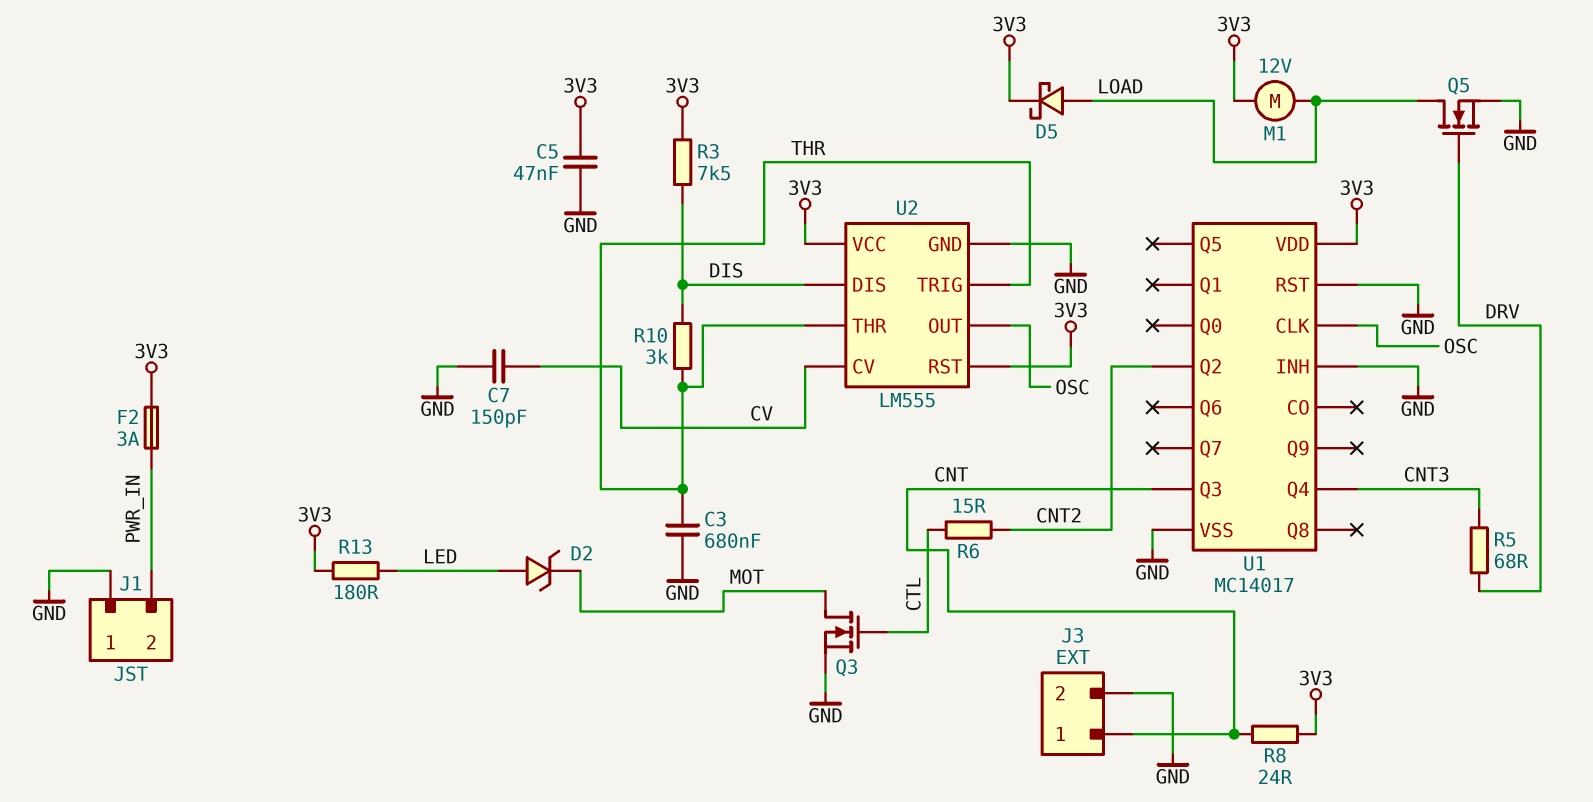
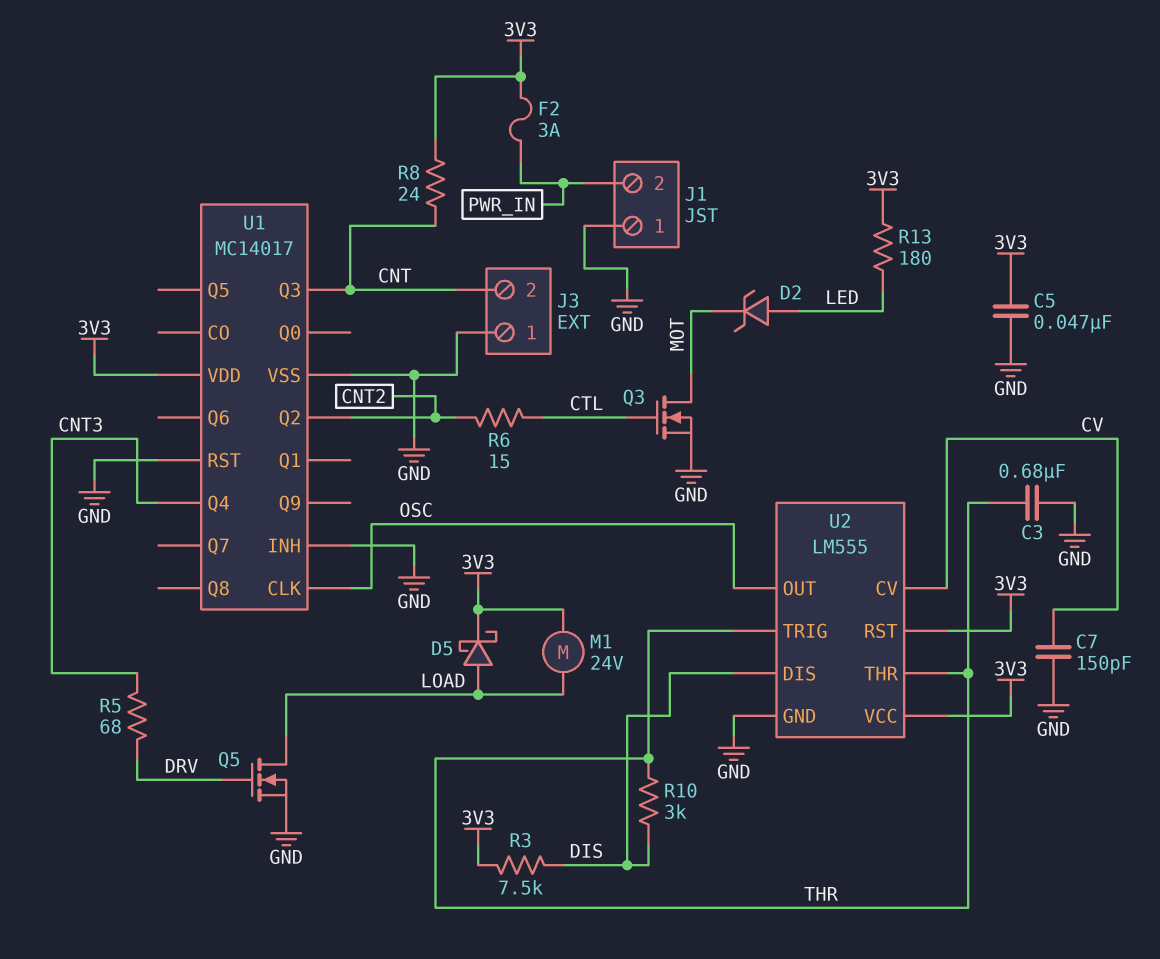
J3 pin 1: CNT -> GND
J3 pin 2: GND -> CNT
M1: motor 12V (3V3, LOAD) -> motor 24V (3V3, LOAD)

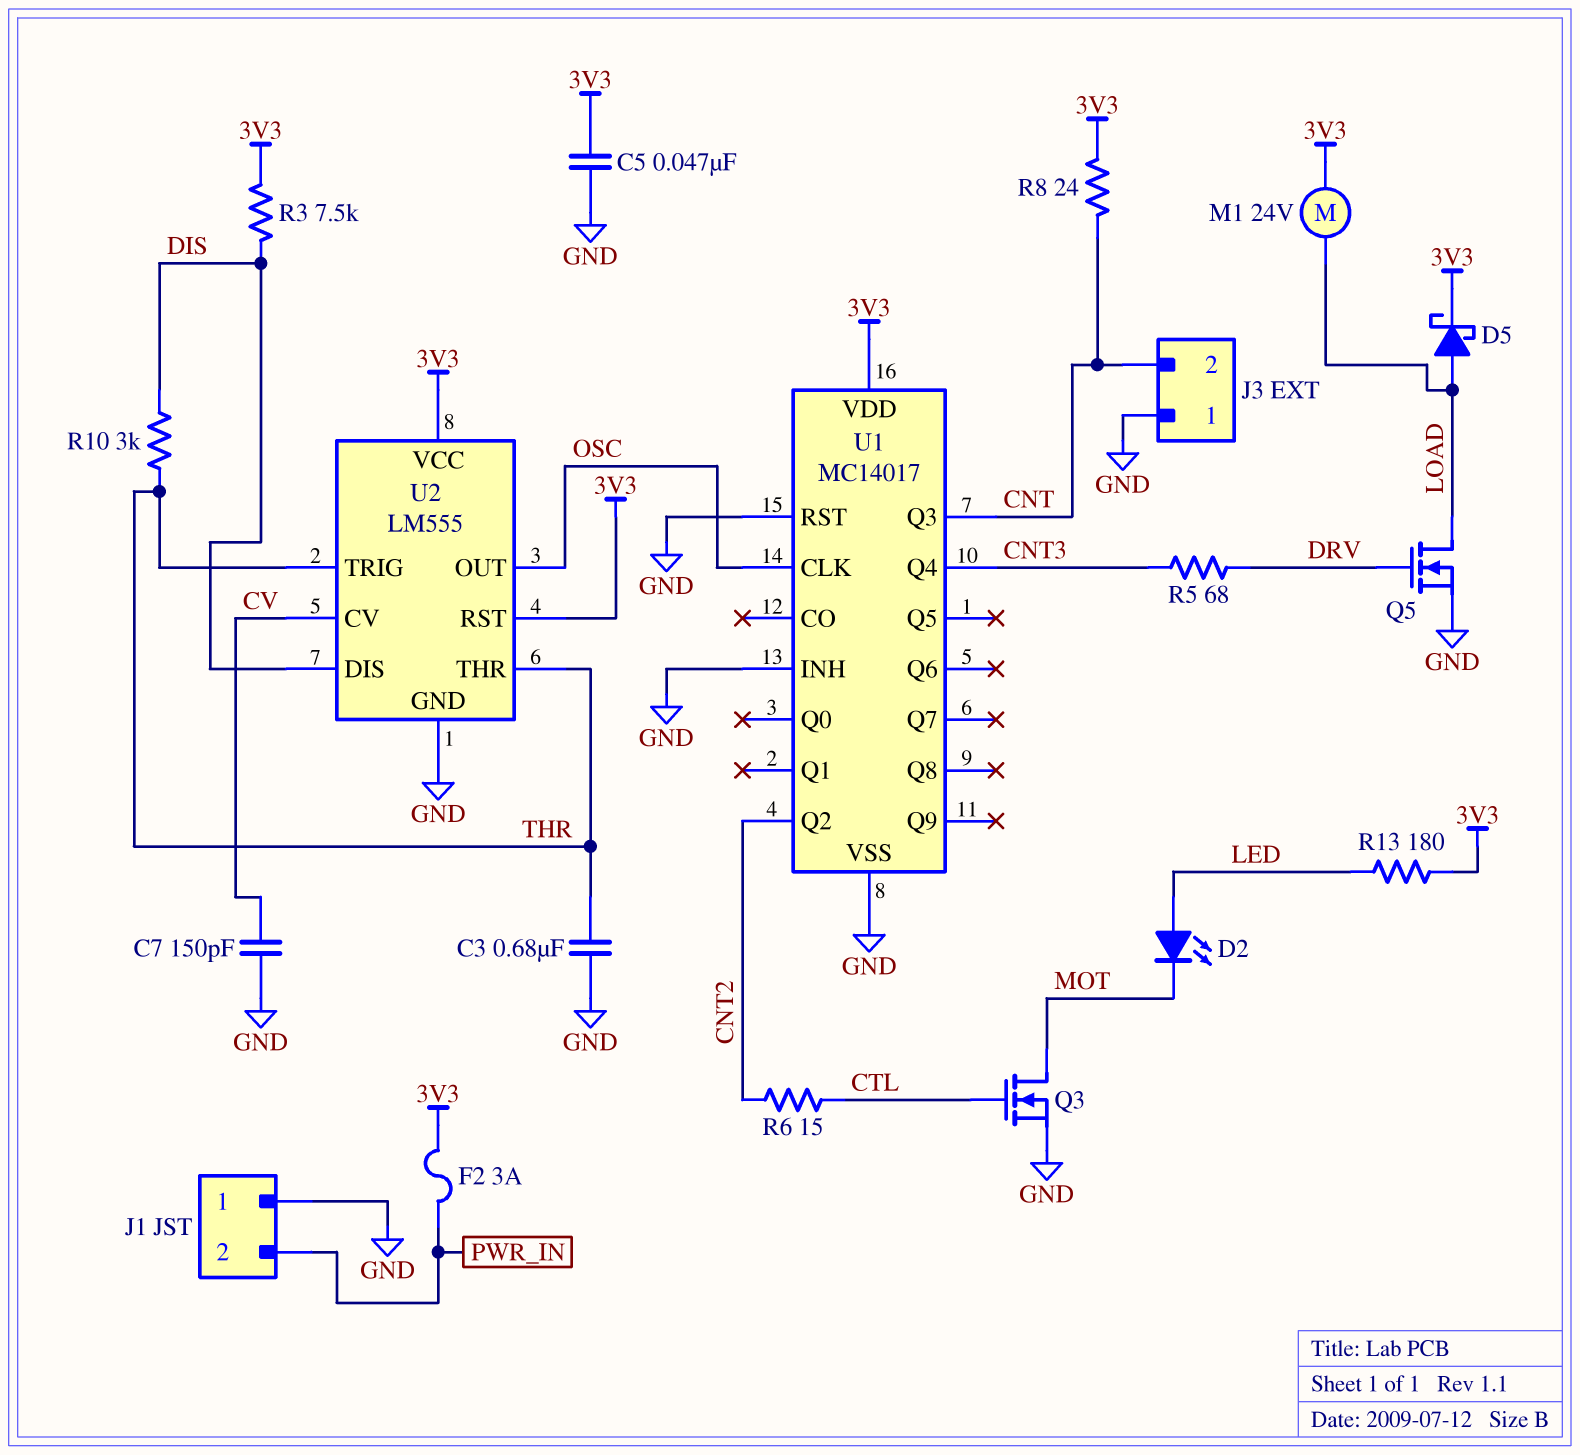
D2: zener (A LED, K MOT) -> LED (A LED, K MOT)

